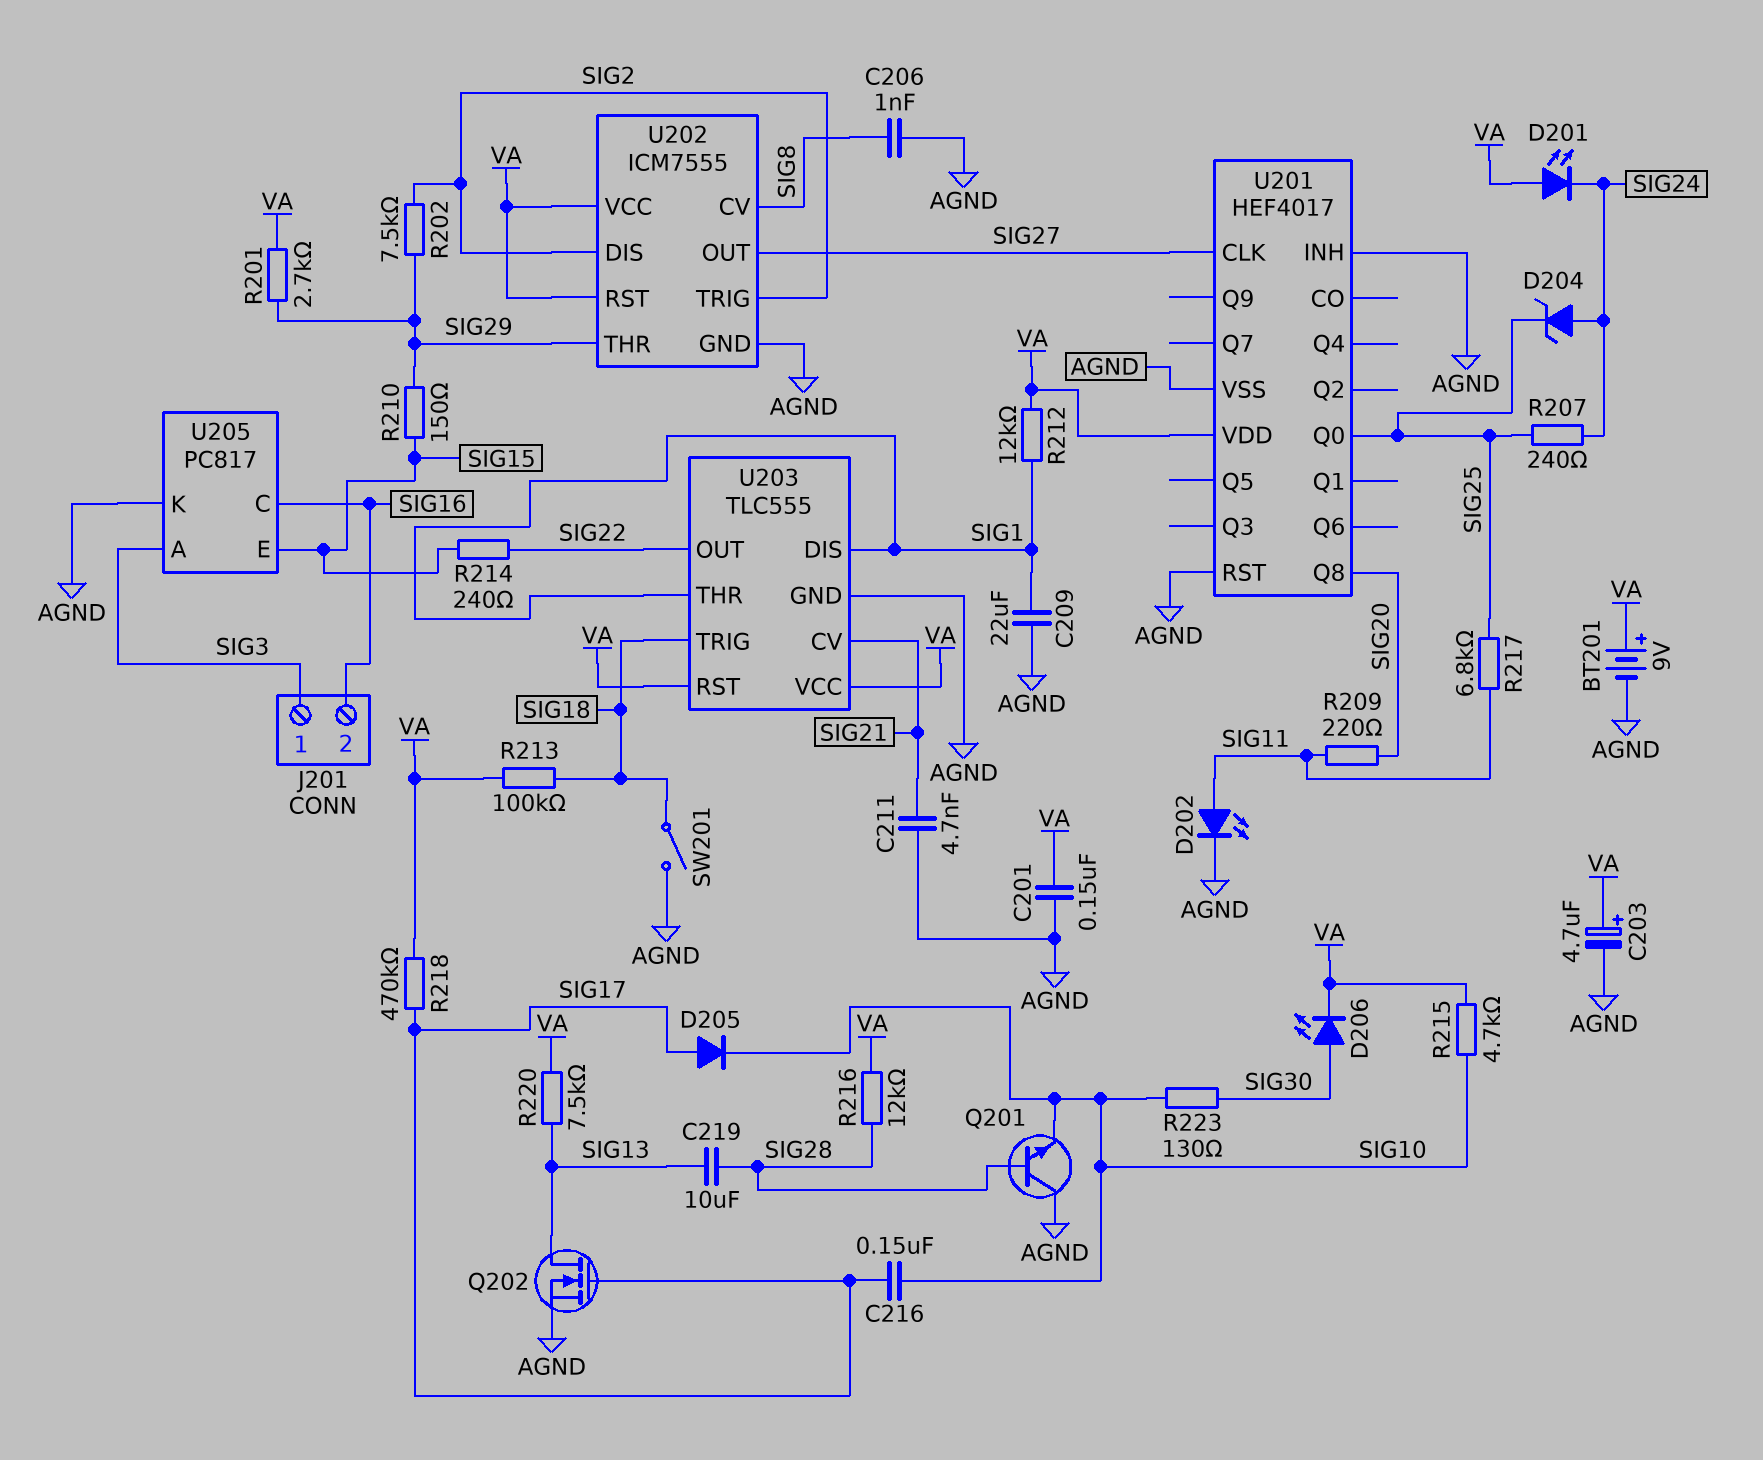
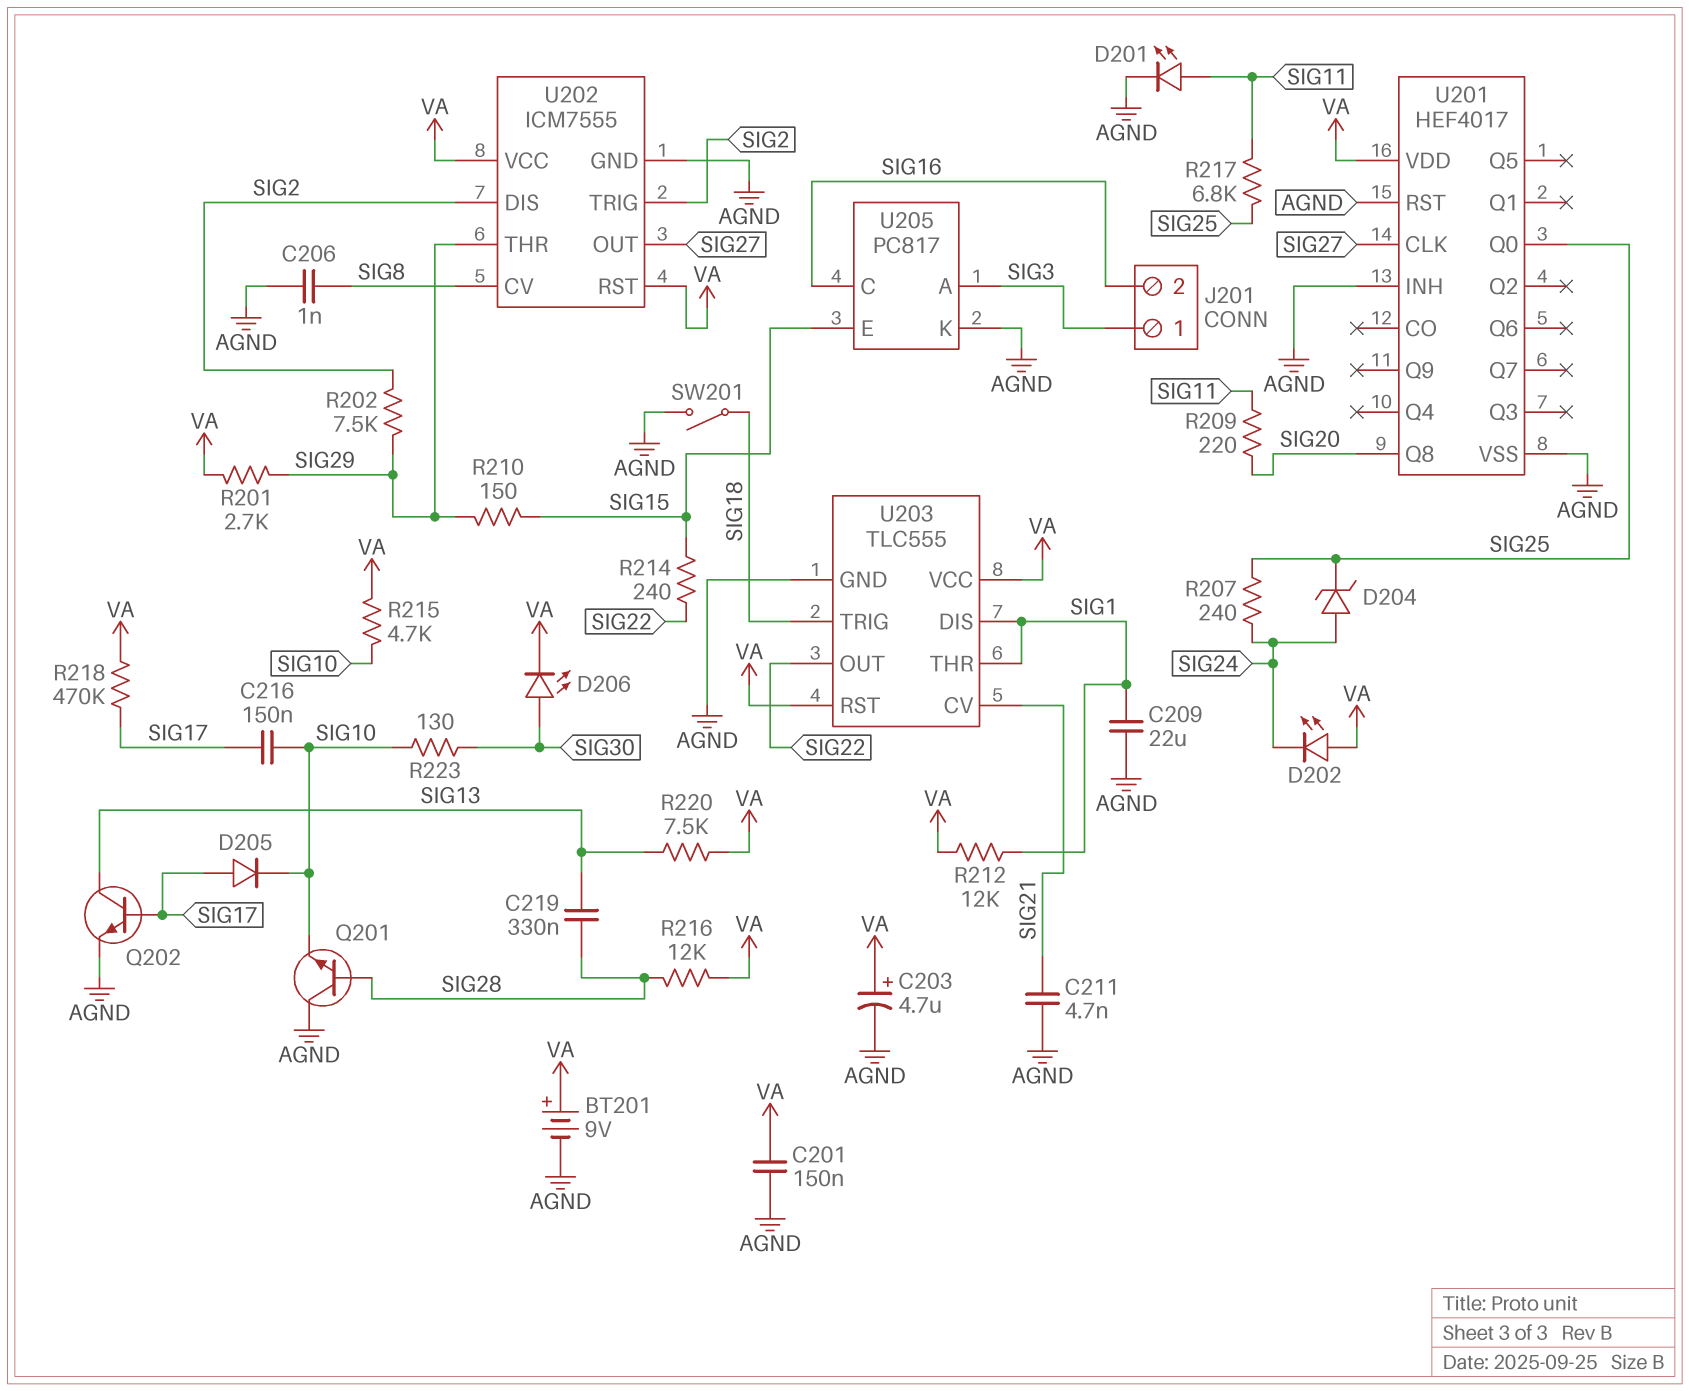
C219: 10uF (SIG13, SIG28) -> 330nF (SIG13, SIG28)
D201: LED (A VA, K SIG24) -> LED (A SIG11, K AGND)
D202: LED (A SIG11, K AGND) -> LED (A VA, K SIG24)
Q202: NMOS (G SIG17, D SIG13, S AGND) -> NPN (B SIG17, C SIG13, E AGND)
R213: 100k (SIG18, VA) -> none

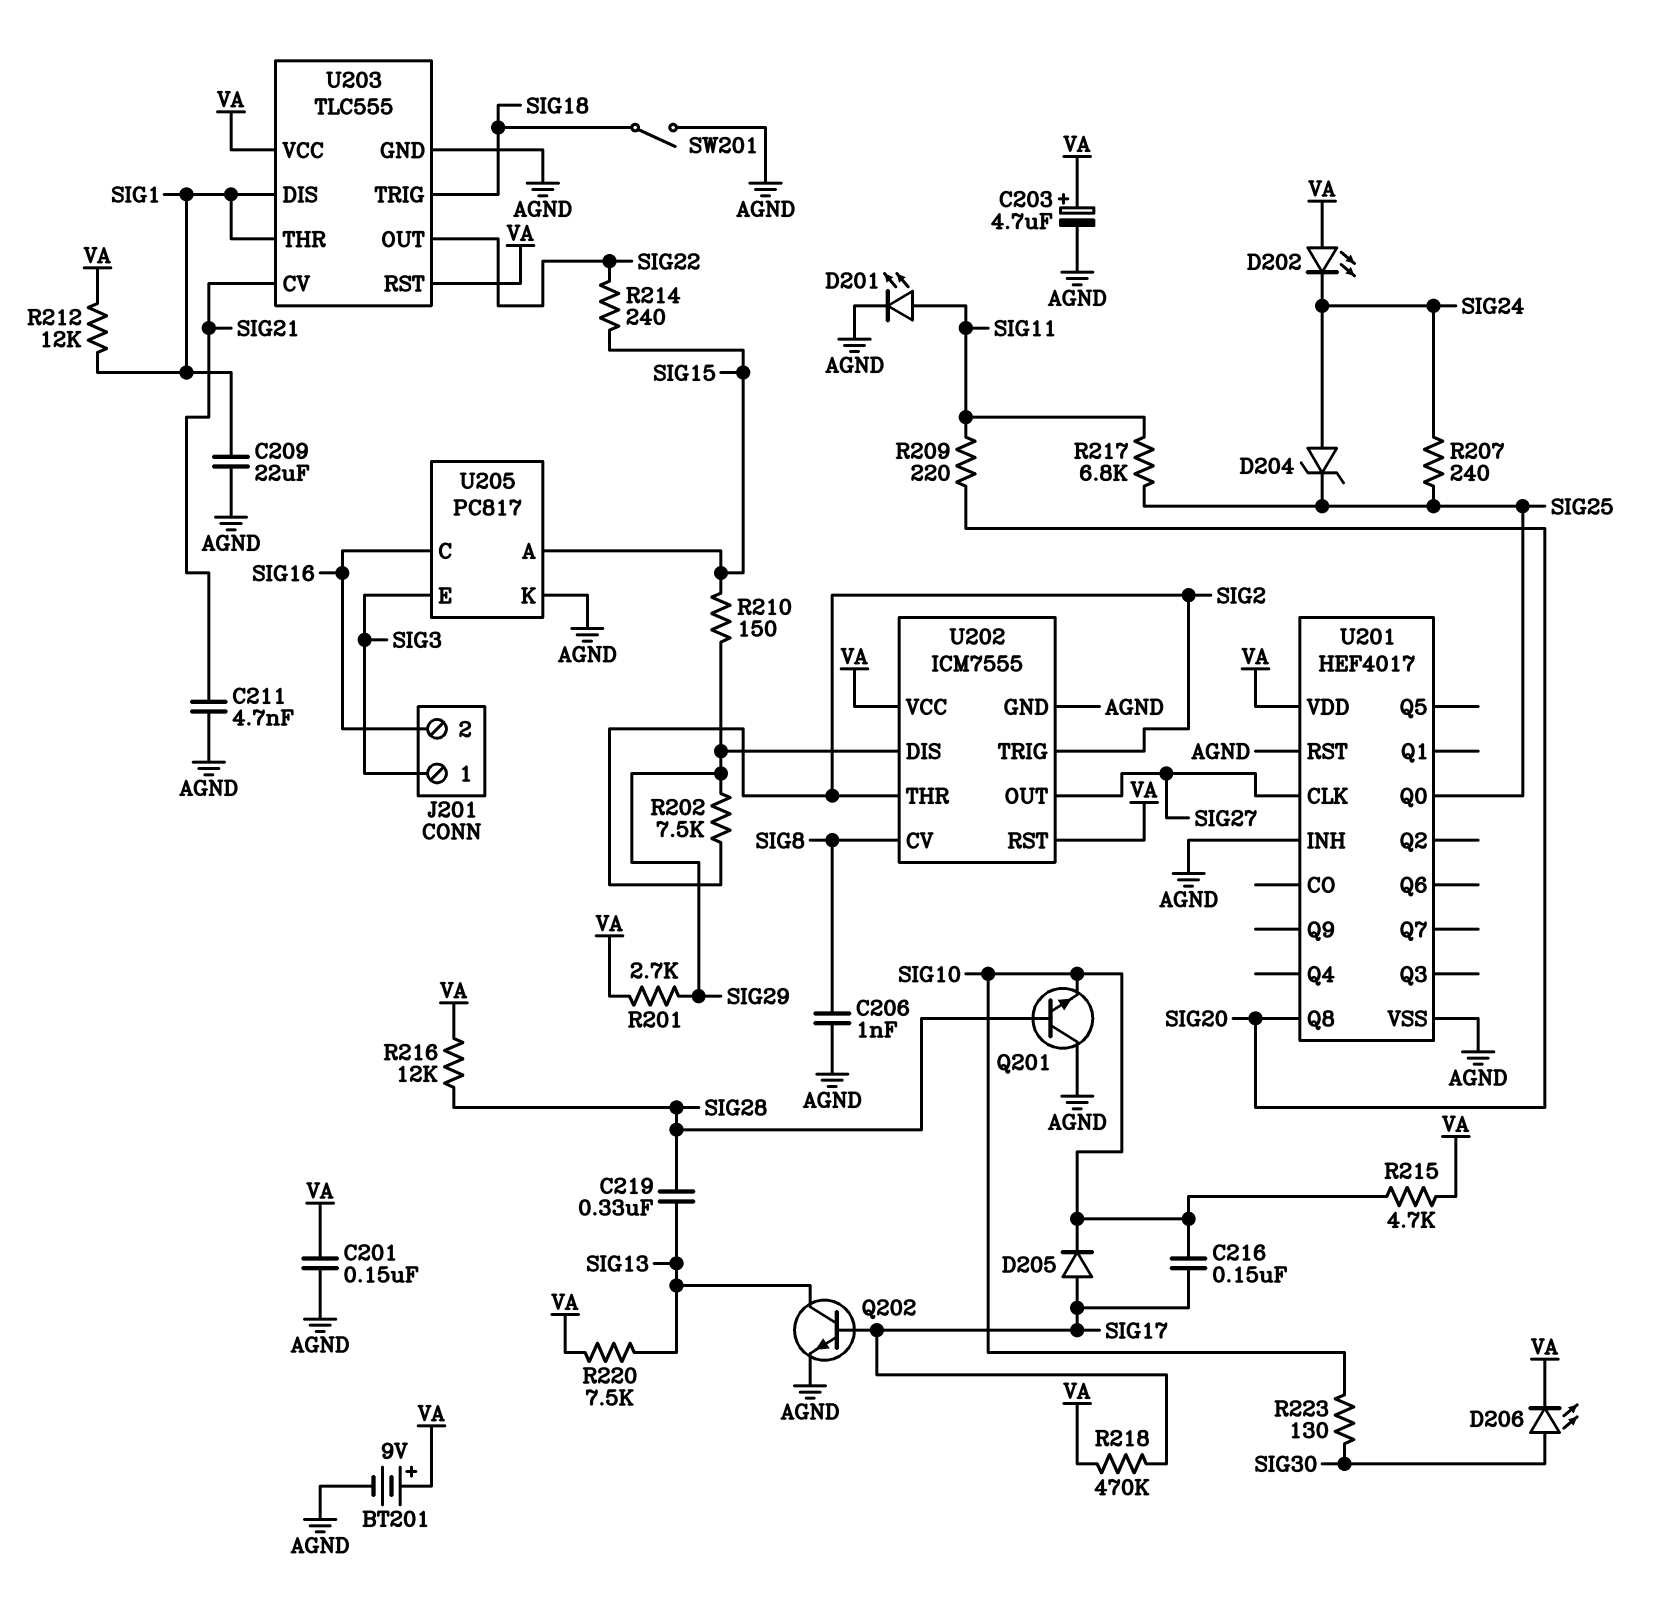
U202 pin DIS: SIG2 -> SIG29
U202 pin THR: SIG29 -> SIG2
U205 pin A: SIG3 -> SIG15
U205 pin E: SIG15 -> SIG3

